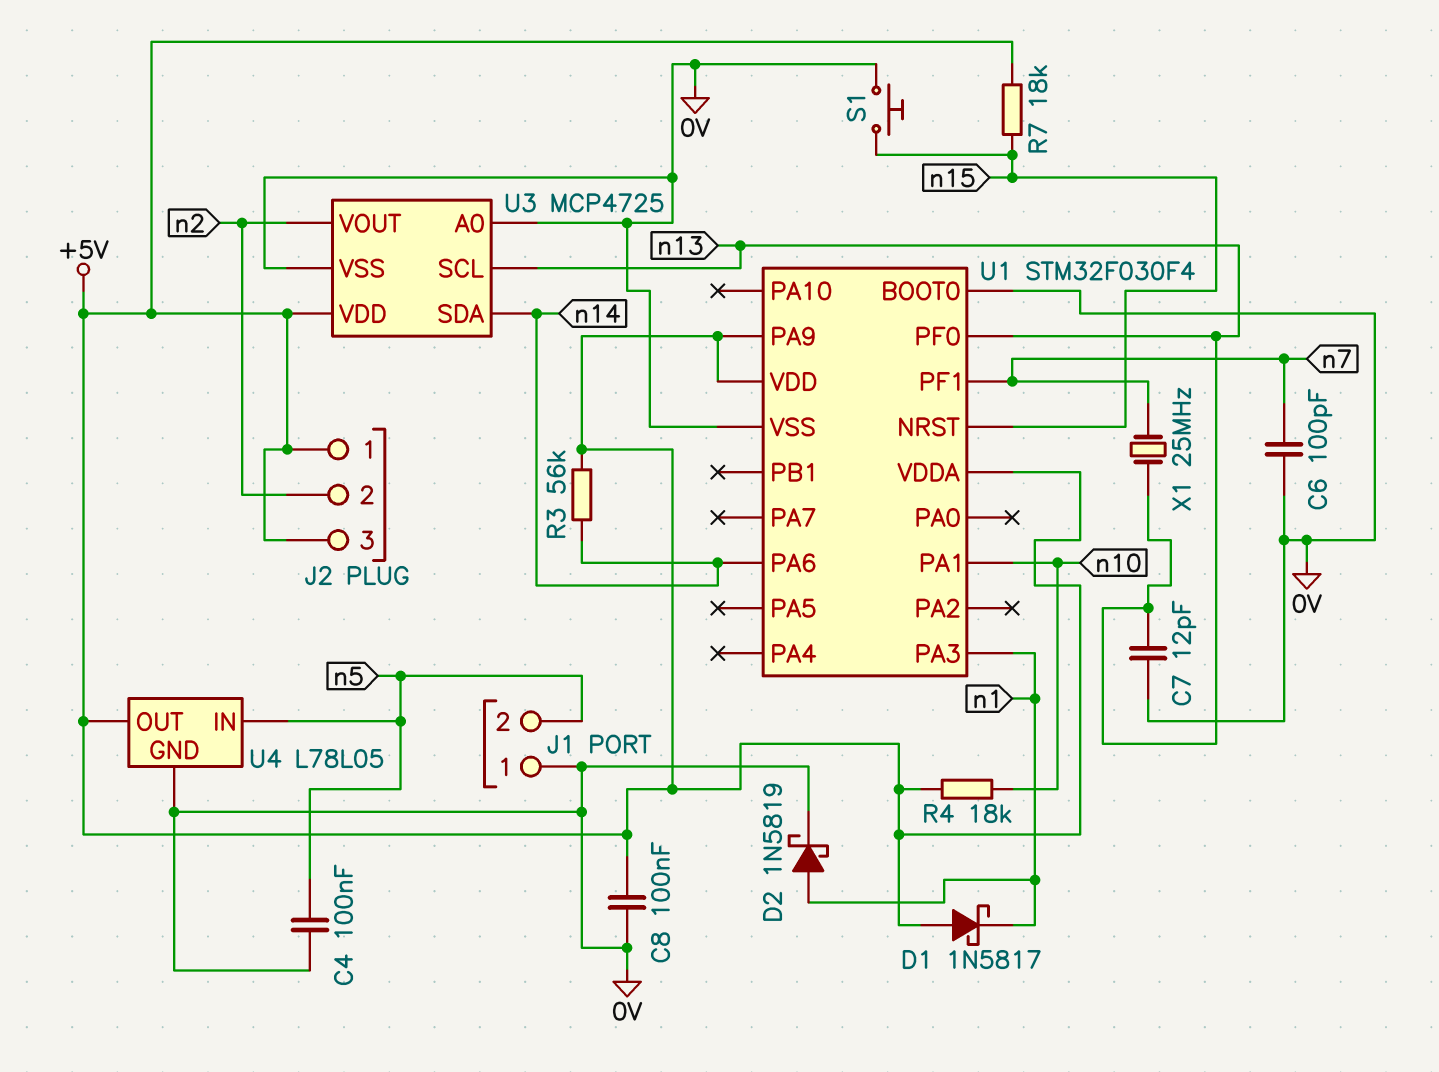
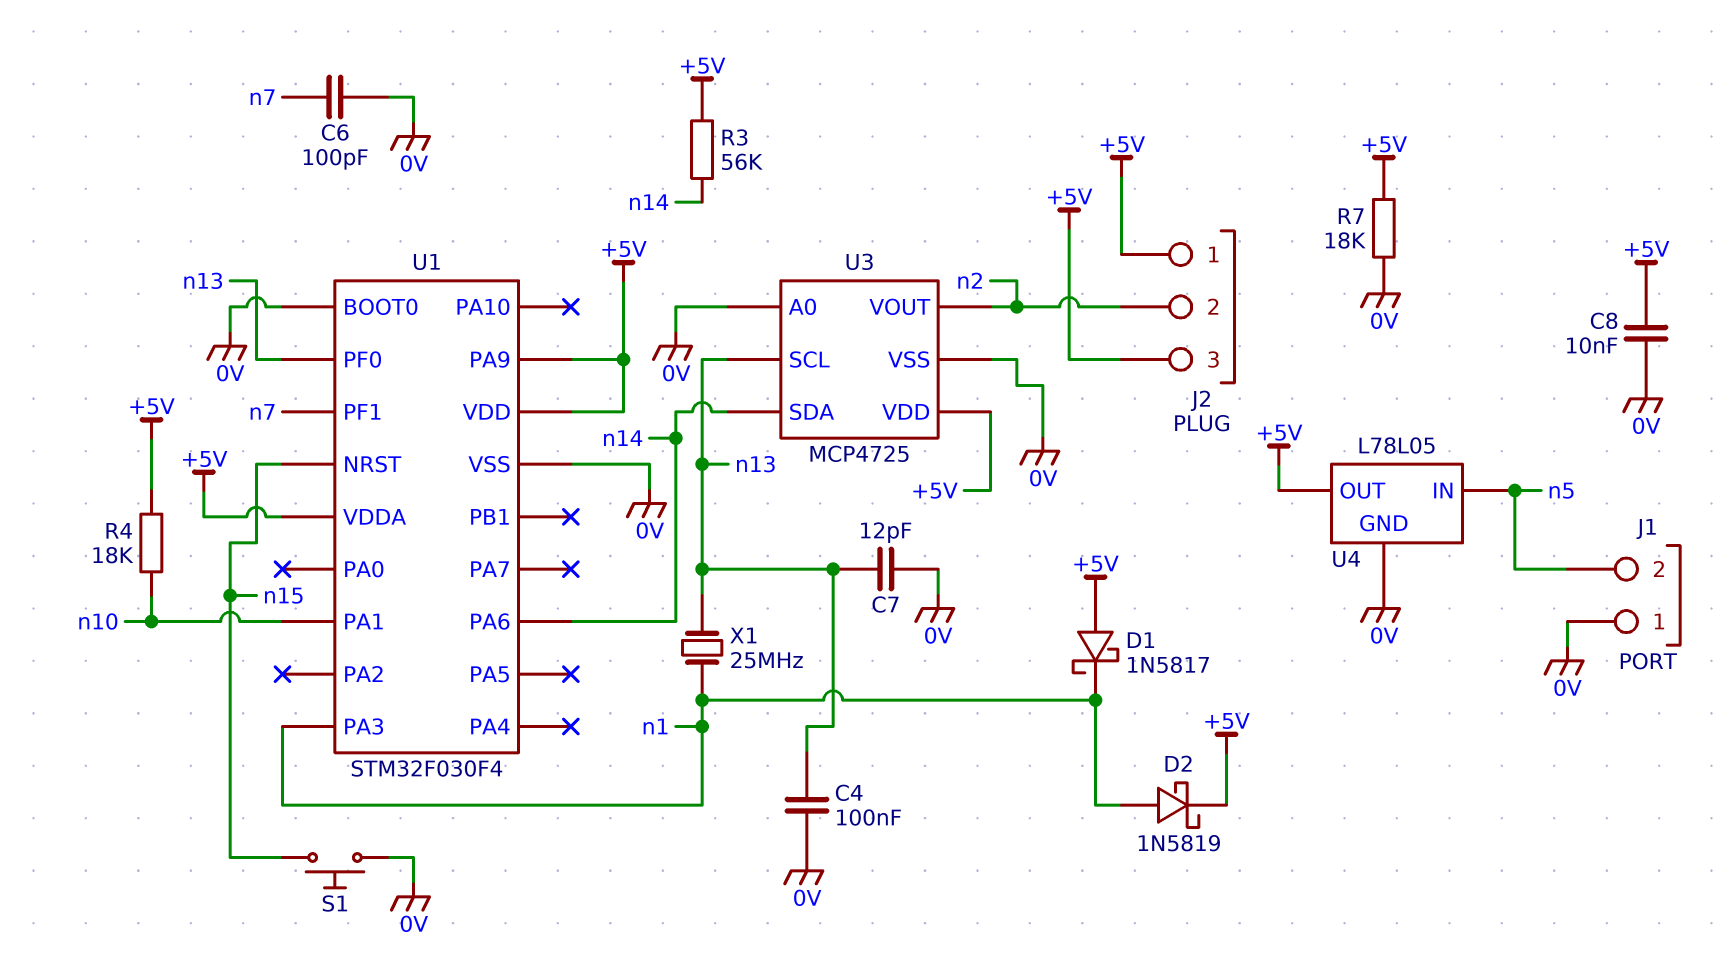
C4: 100nF (0V, n5) -> 100nF (0V, n13)
C8: 100nF (+5V, 0V) -> 10nF (+5V, 0V)
D2: schottky 1N5819 (A n1, K 0V) -> schottky 1N5819 (A n1, K +5V)
R7: 18k (+5V, n15) -> 18k (+5V, 0V)
X1: 25MHz (n7, n13) -> 25MHz (n1, n13)

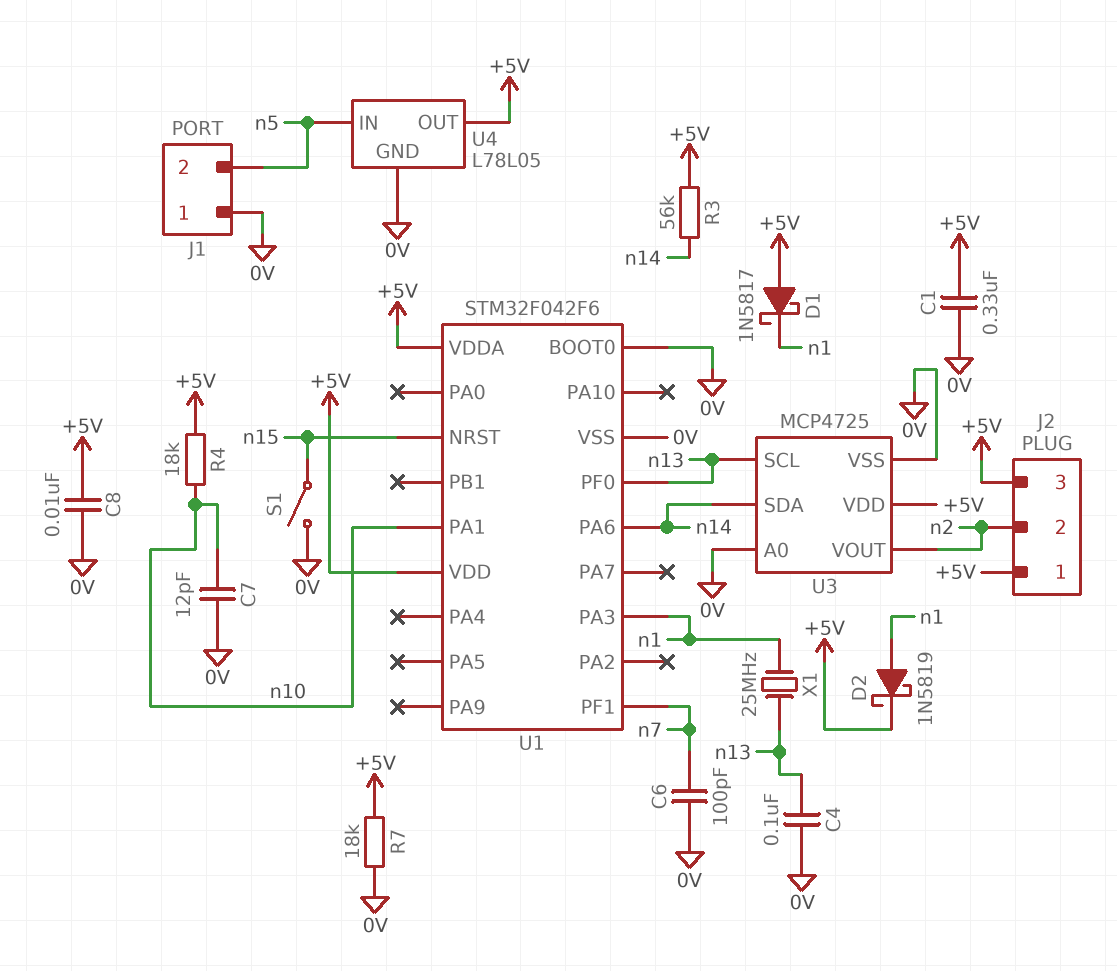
C1: none -> 330nF (+5V, 0V)
C7: 12pF (0V, n13) -> 12pF (0V, n10)
S1: button (0V, n15) -> switch (0V, n15)
U1: STM32F030F4 -> STM32F042F6
U1 pin PA9: +5V -> none

